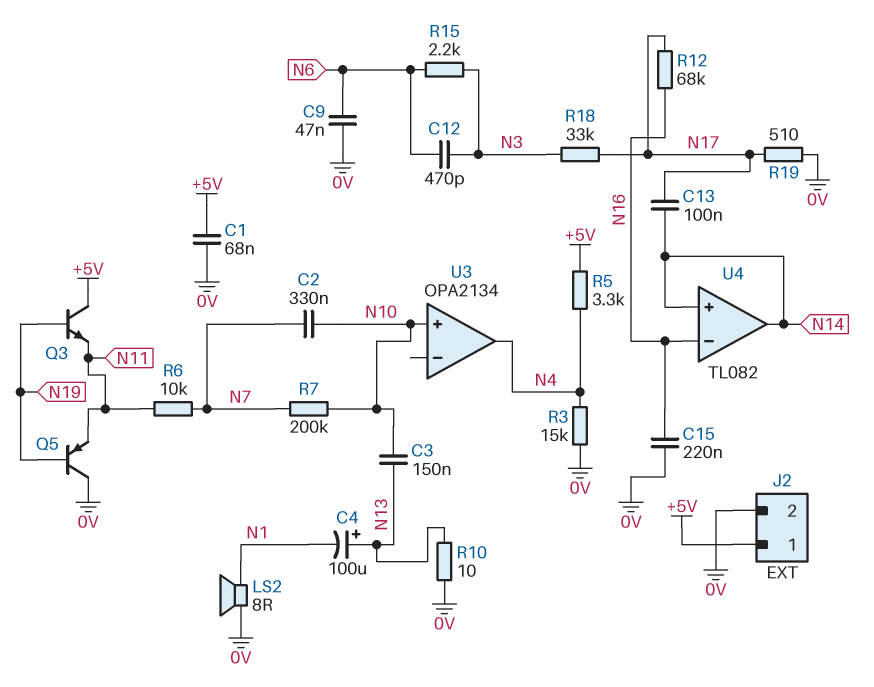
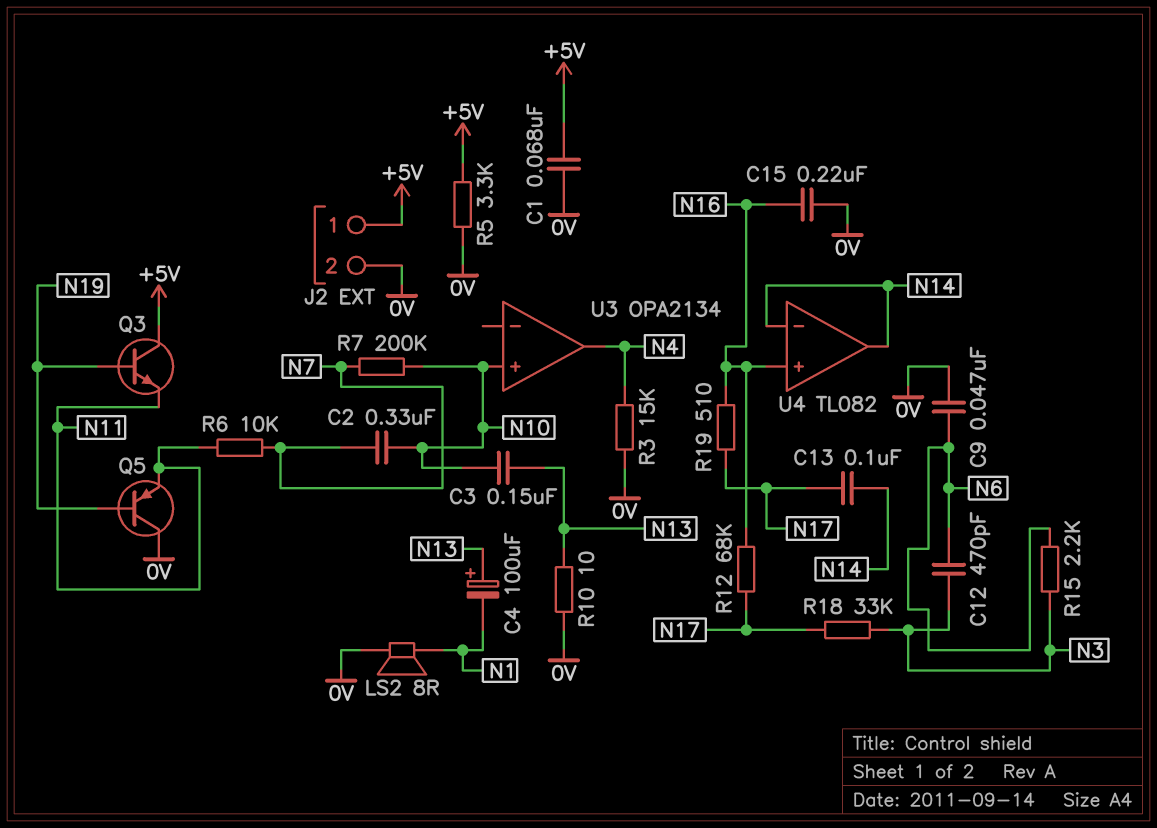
R5: 3.3k (+5V, N4) -> 3.3k (+5V, 0V)
R19: 510 (0V, N17) -> 510 (N16, N17)
U4 pin in+: N14 -> N16
U4 pin in-: N16 -> N14

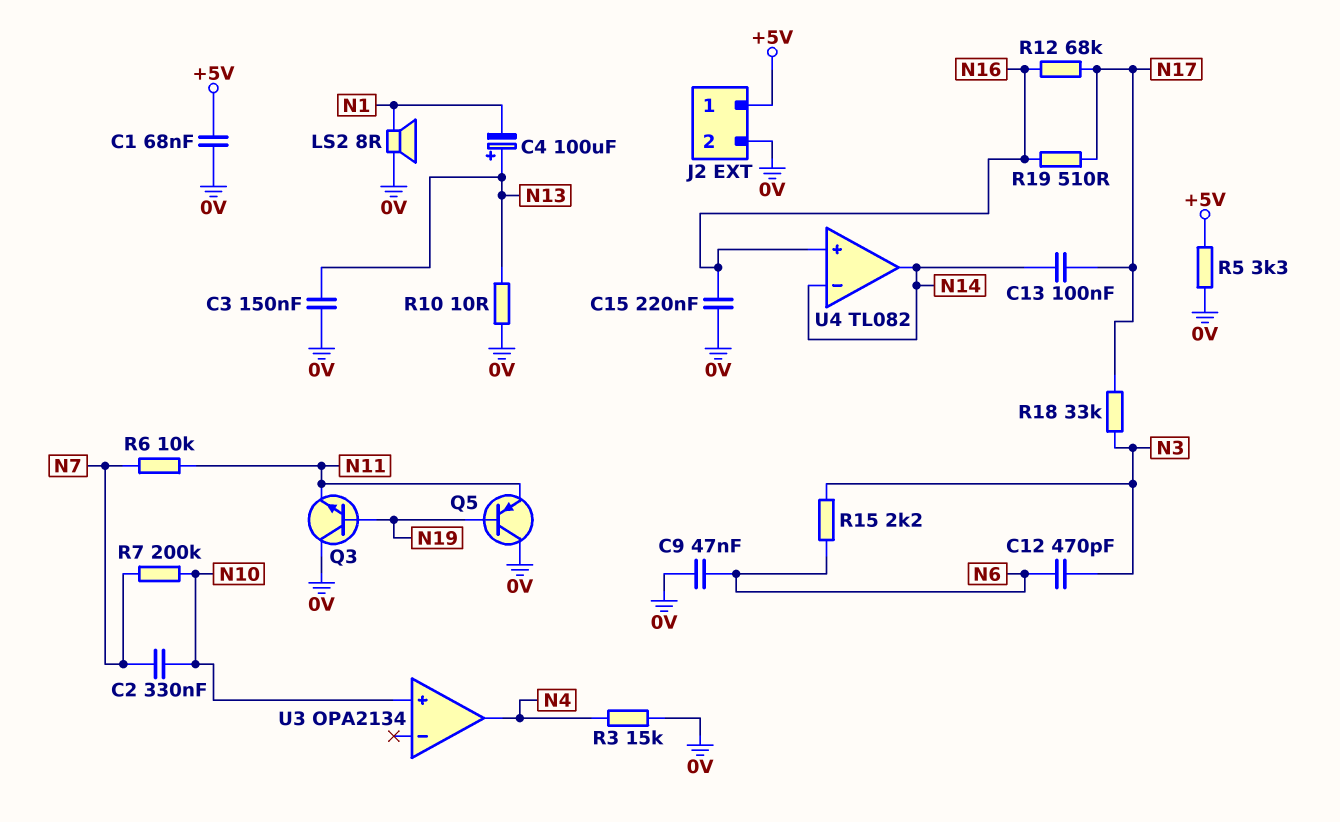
C3: 150nF (N10, N13) -> 150nF (0V, N13)
Q3: NPN (B N19, C +5V, E N11) -> NPN (B N19, C 0V, E N11)

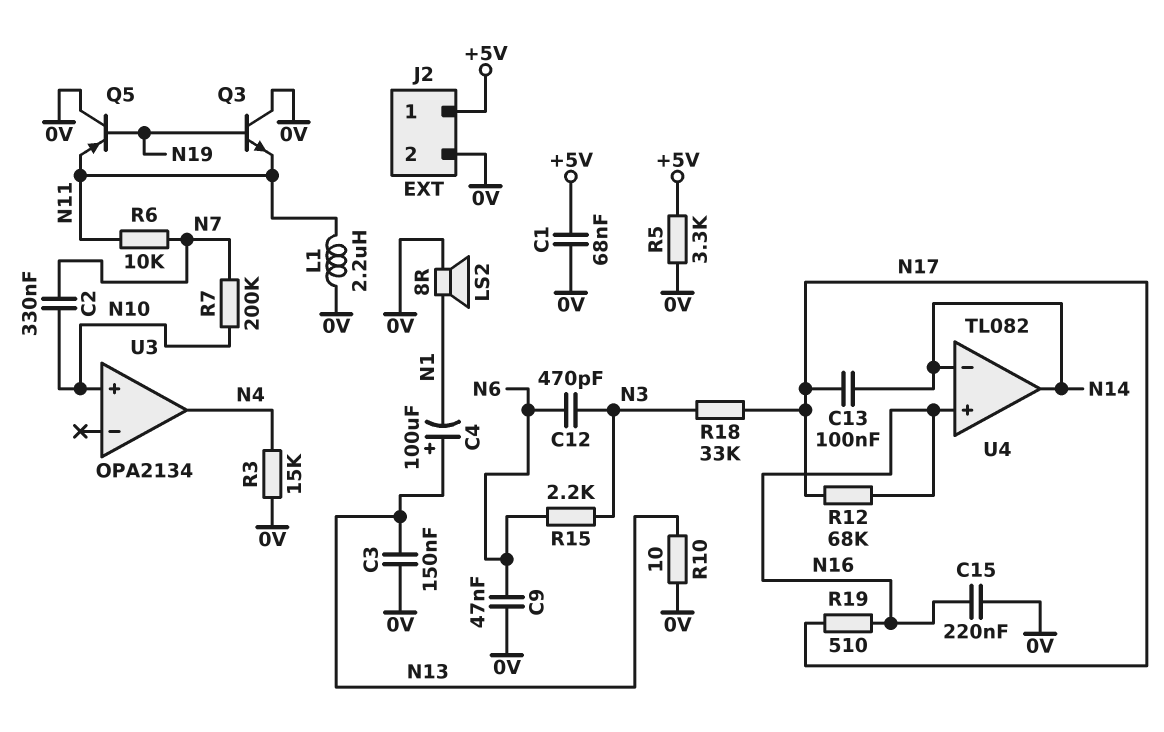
L1: none -> 2.2uH (0V, N11)

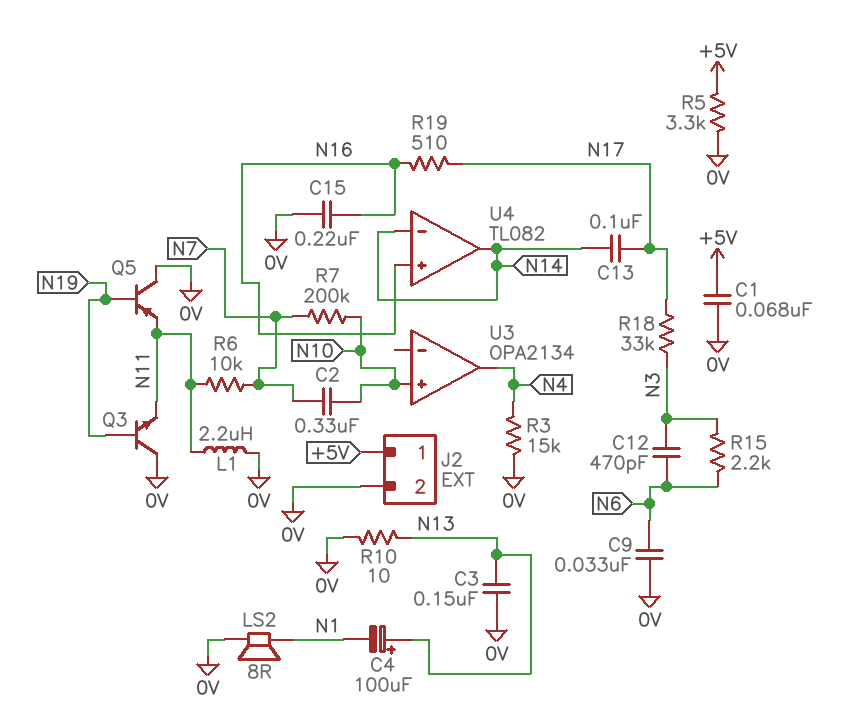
C9: 47nF (0V, N6) -> 33nF (0V, N6)
R12: 68k (N16, N17) -> none

